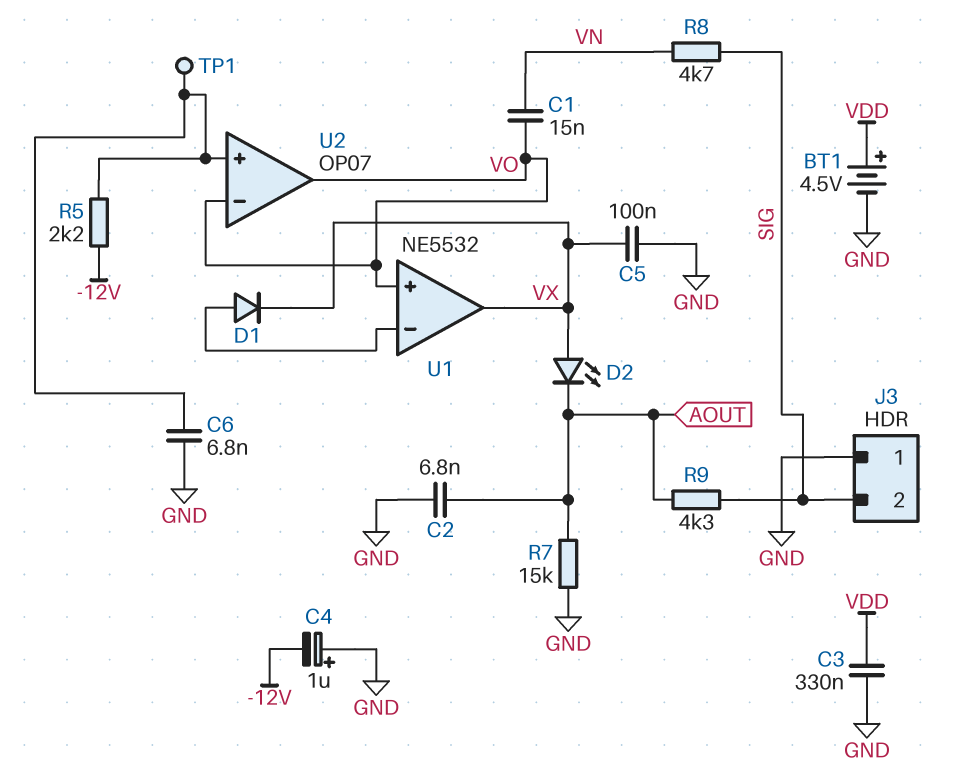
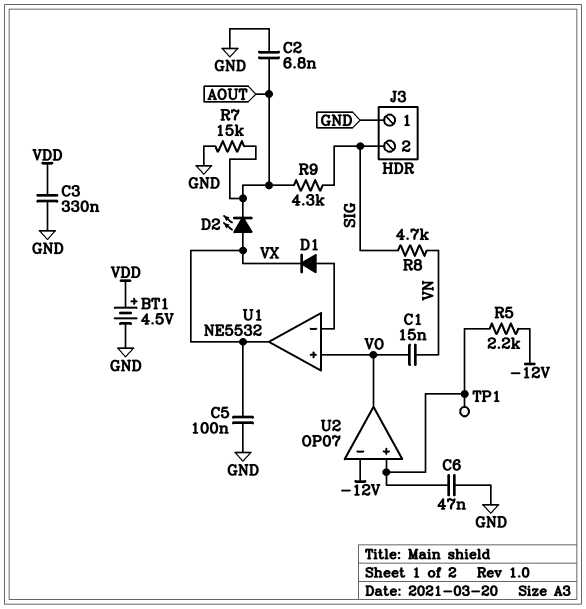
C4: 1uF (plus GND, minus -12V) -> none
C6: 6.8nF (GND, U2/in+) -> 47nF (GND, U2/in+)
U2 pin in-: VO -> -12V

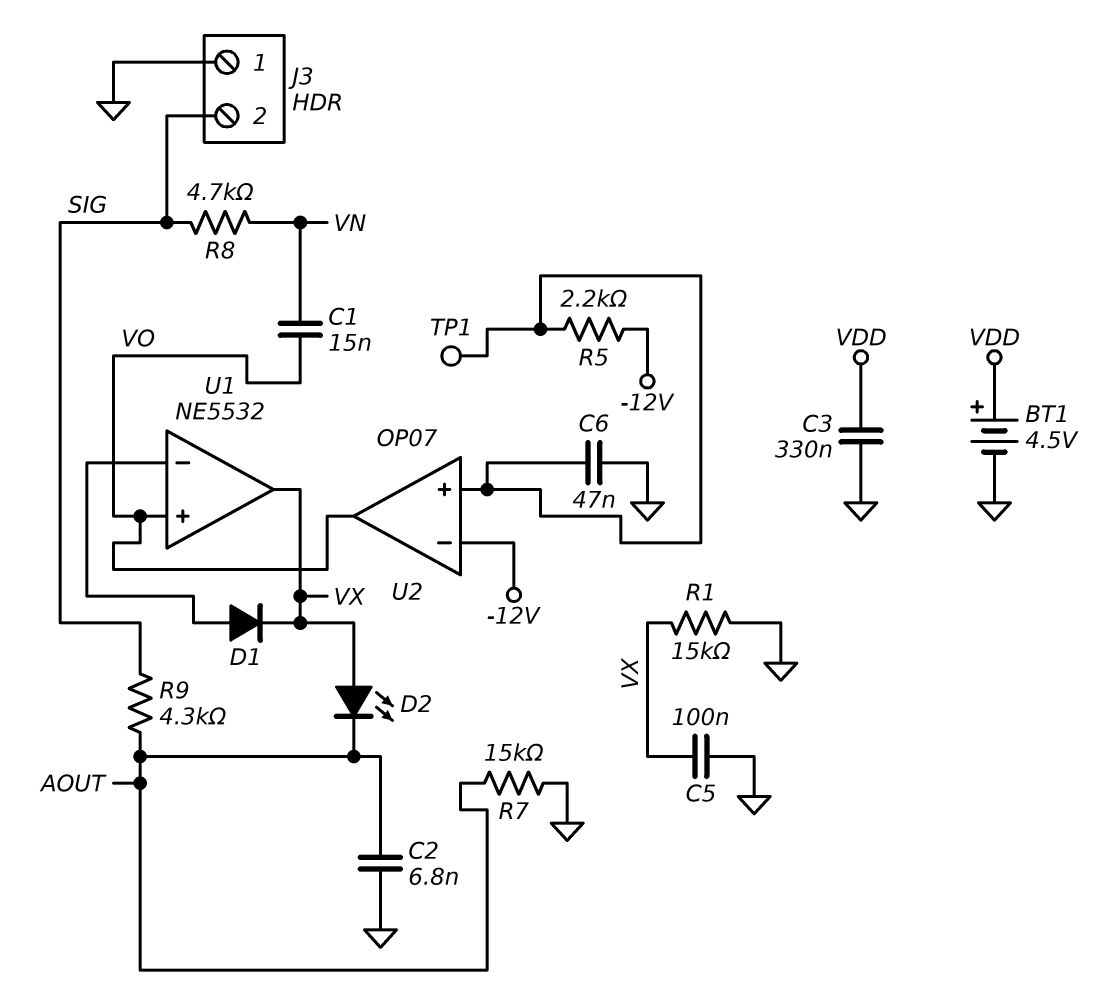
R1: none -> 15k (GND, VX)

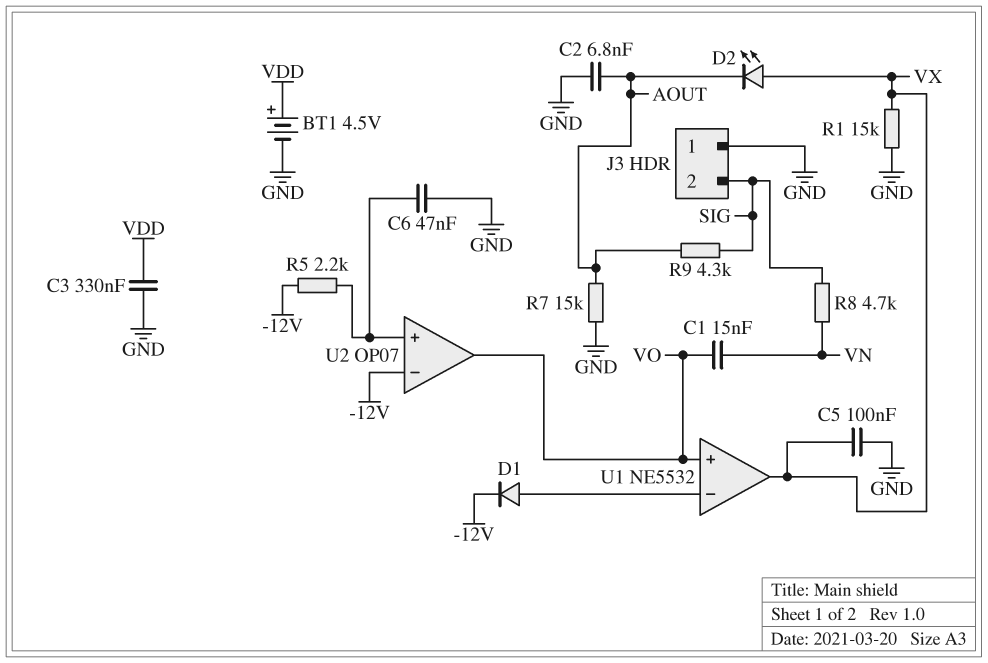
D1: diode (A U1/in-, K VX) -> diode (A U1/in-, K -12V)
TP1: test point (U2/in+) -> none

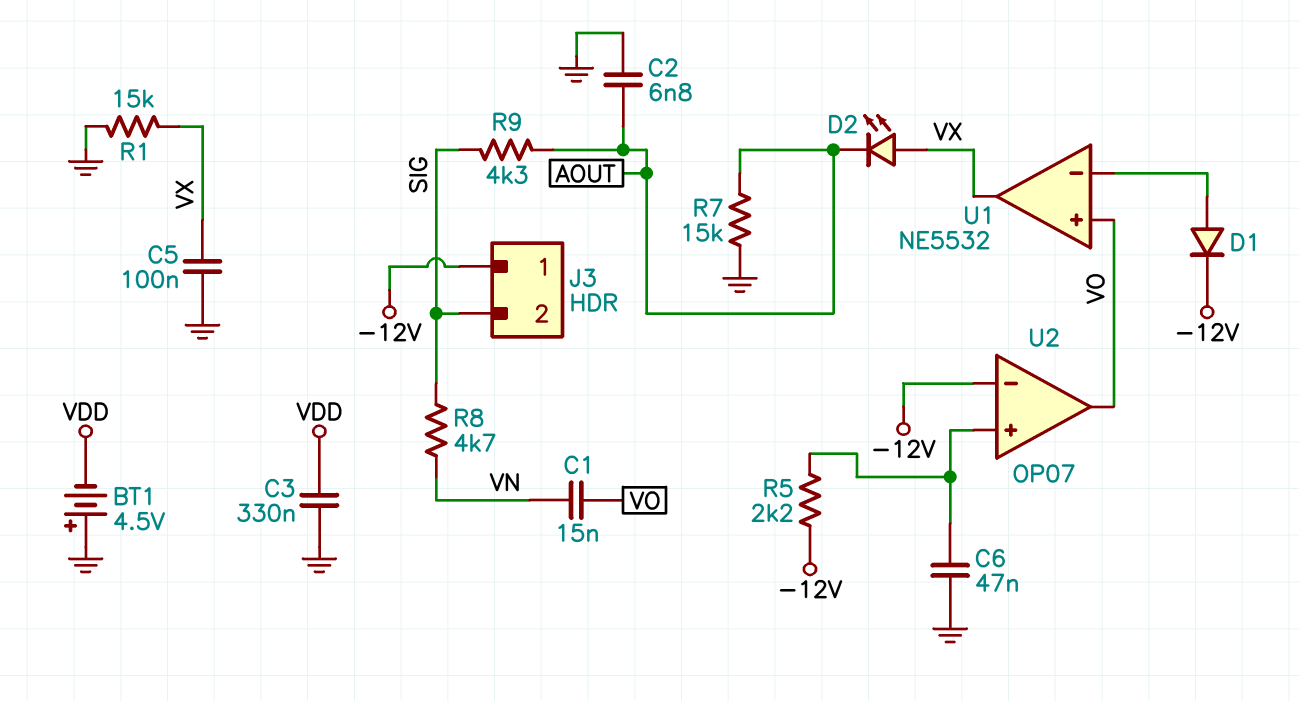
BT1: 4.5V (plus VDD, minus GND) -> 4.5V (plus GND, minus VDD)
J3 pin 1: GND -> -12V

